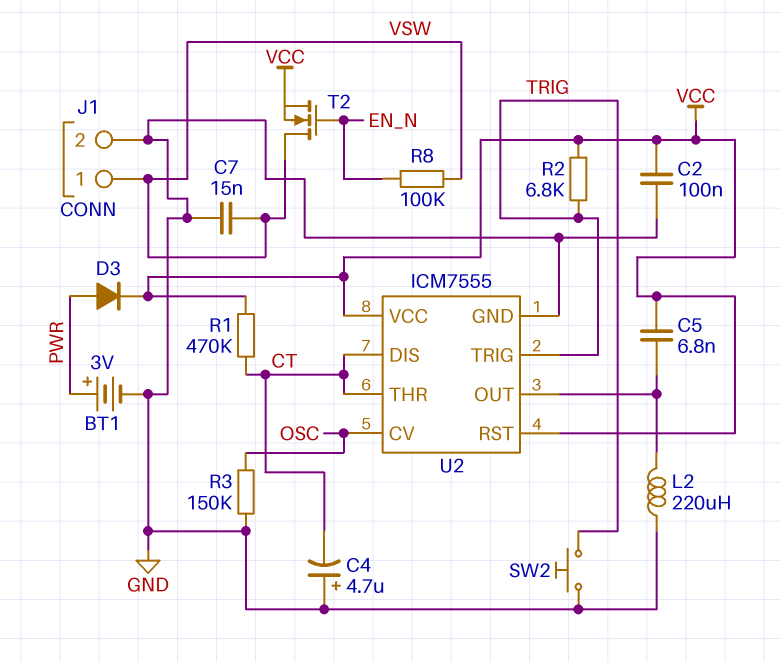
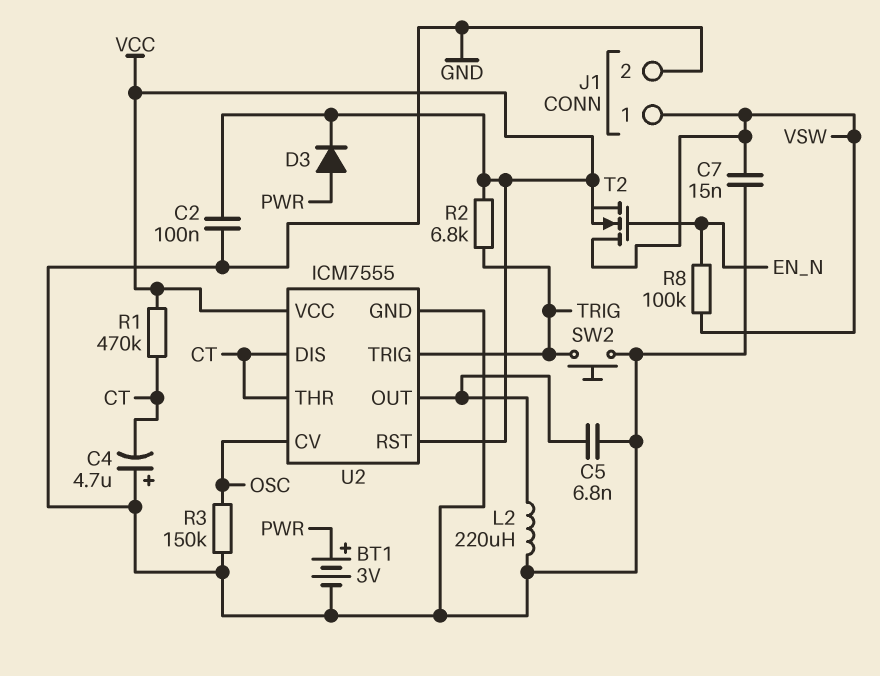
C5: 6.8nF (U2/OUT, VCC) -> 6.8nF (GND, U2/OUT)

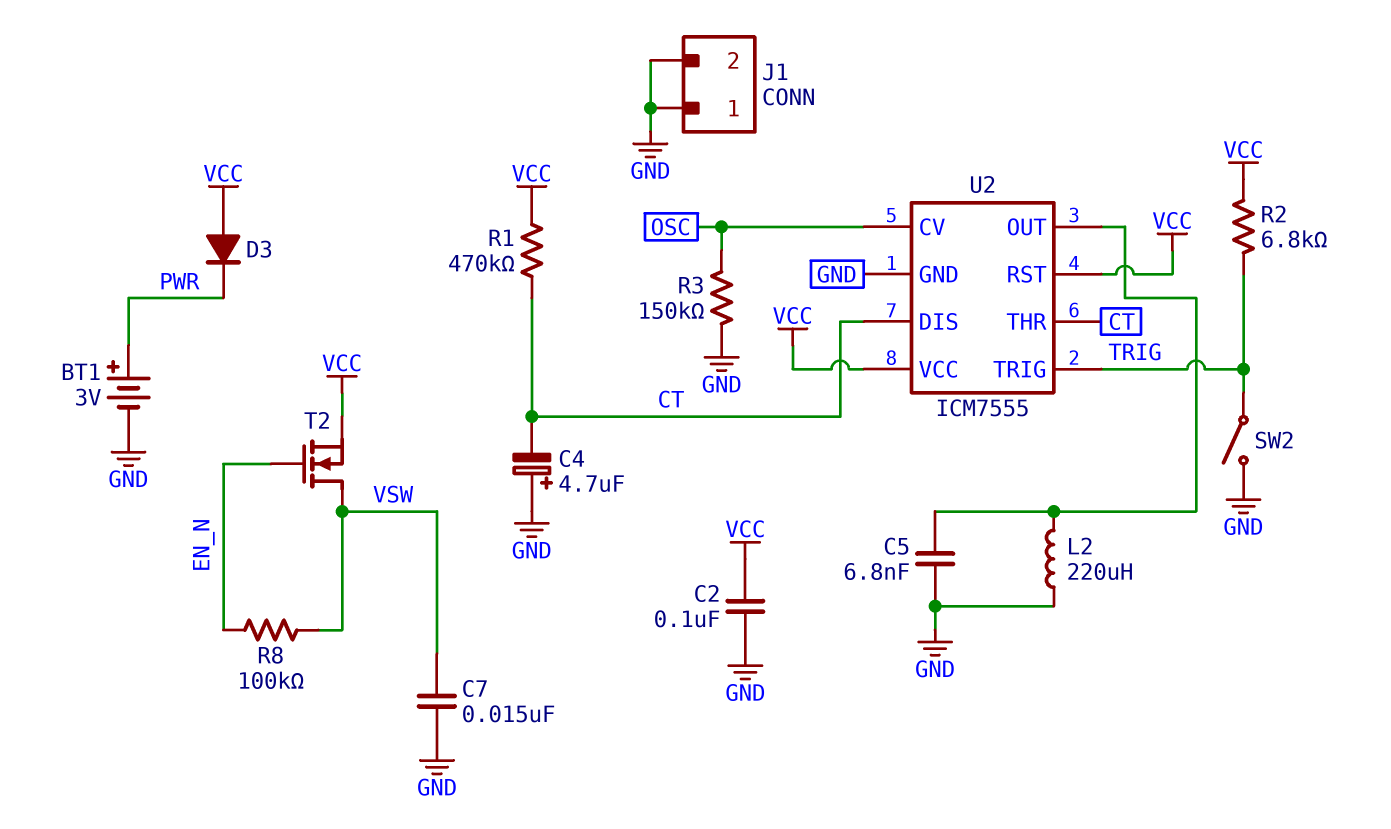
D3: diode (A PWR, K VCC) -> diode (A VCC, K PWR)
J1 pin 1: VSW -> GND
SW2: button (GND, TRIG) -> switch (GND, TRIG)

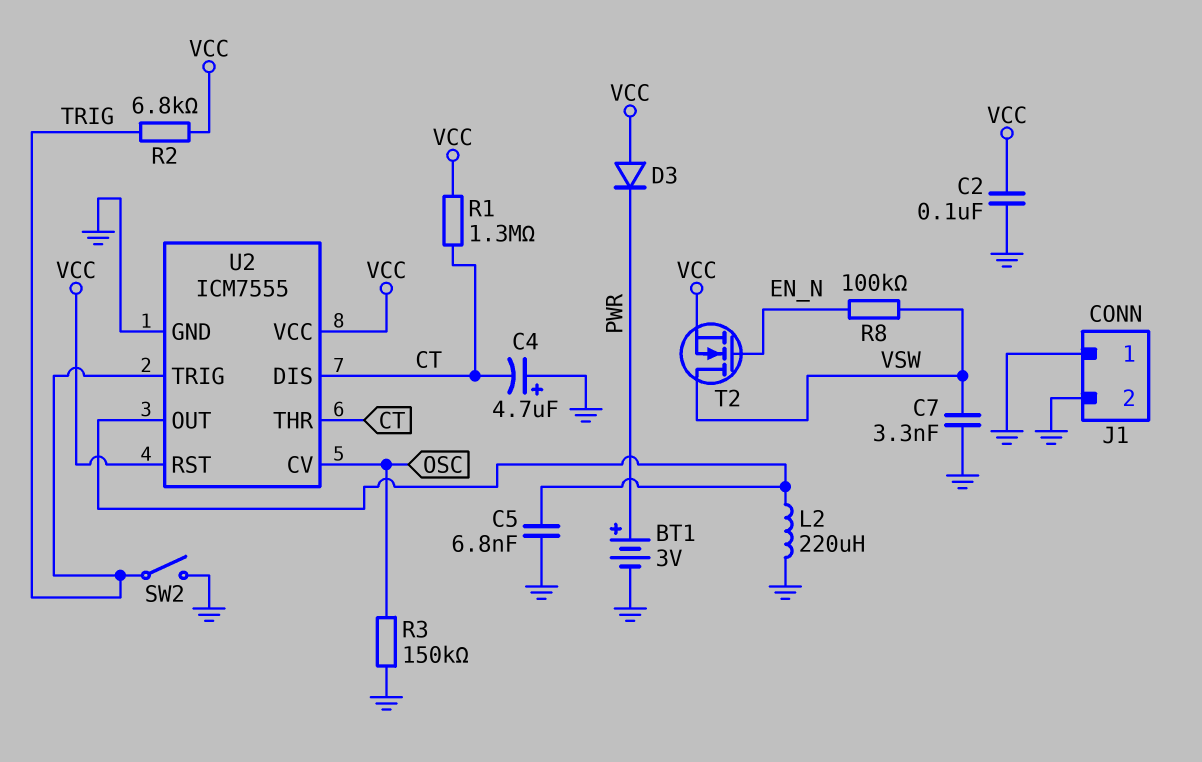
C7: 15nF (GND, VSW) -> 3.3nF (GND, VSW)
R1: 470k (CT, VCC) -> 1.3M (CT, VCC)

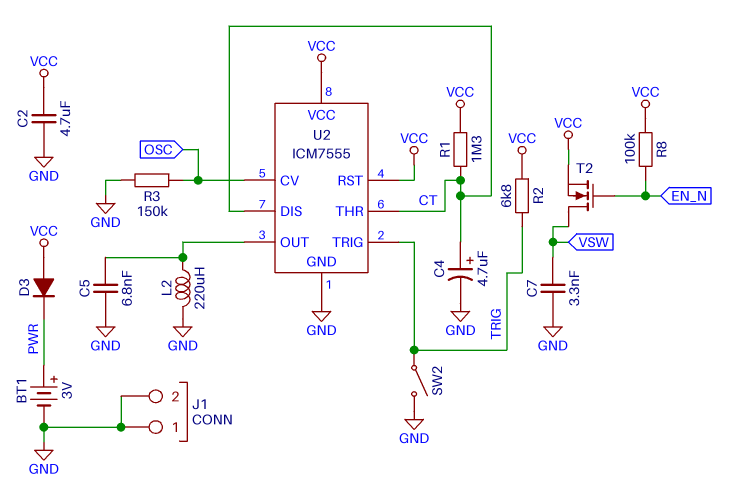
C2: 100nF (GND, VCC) -> 4.7uF (GND, VCC)
C4: 4.7uF (plus GND, minus CT) -> 4.7uF (plus CT, minus GND)
R8: 100k (EN_N, VSW) -> 100k (EN_N, VCC)

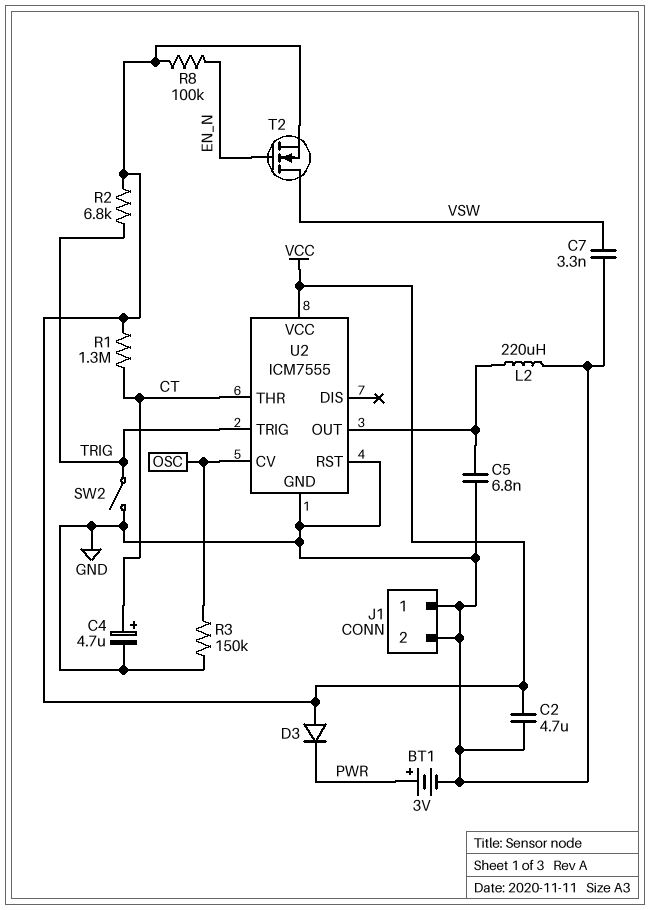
U2 pin DIS: CT -> none
U2 pin RST: VCC -> GND

